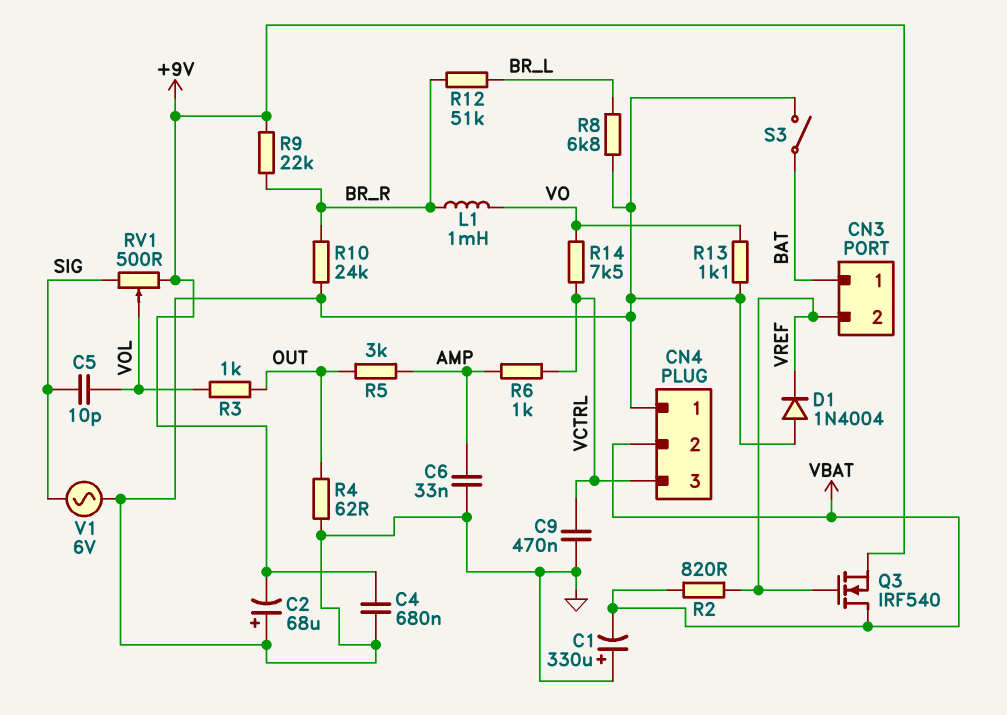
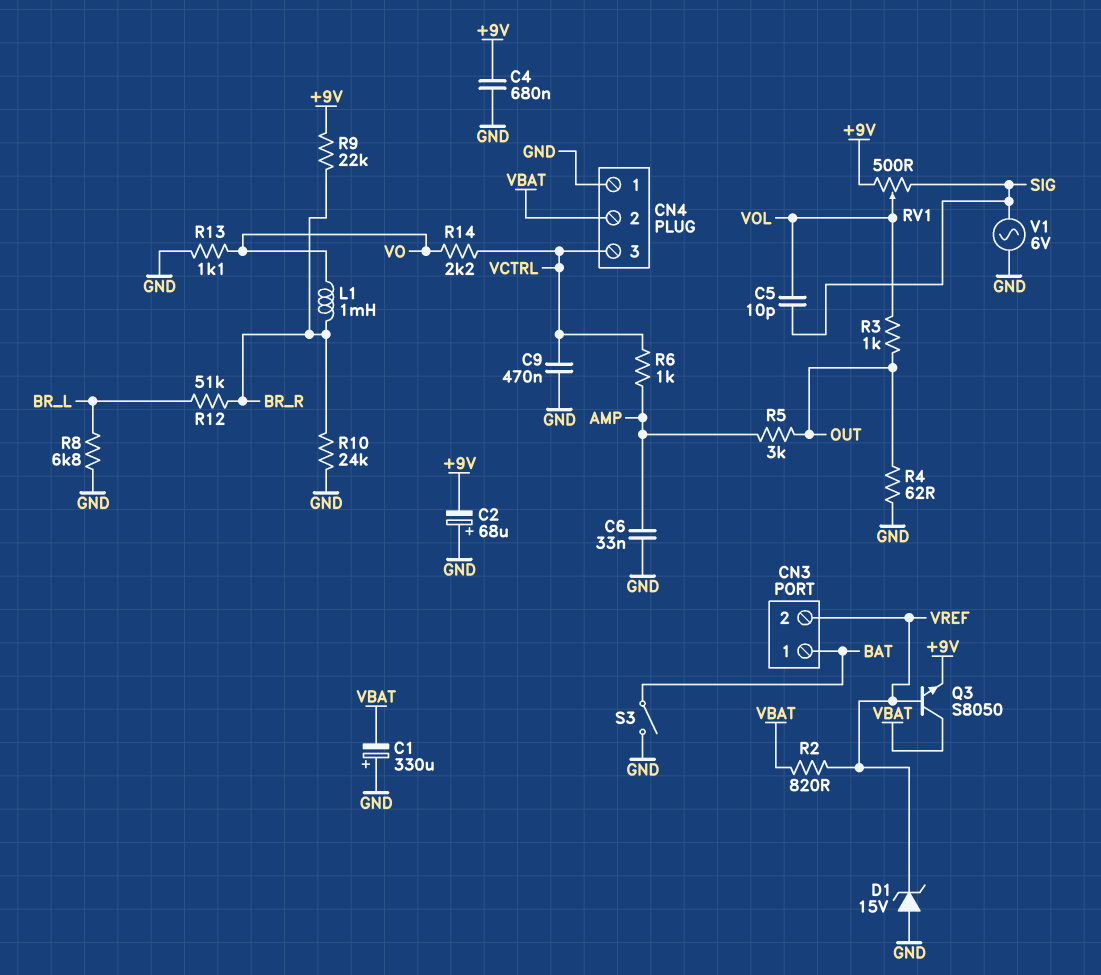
D1: diode 1N4004 (A GND, K VREF) -> zener 15V (A GND, K VREF)
Q3: NMOS IRF540 (G VREF, D VBAT, S +9V) -> NPN S8050 (B VREF, C VBAT, E +9V)
R14: 7.5k (VCTRL, VO) -> 2.2k (VCTRL, VO)

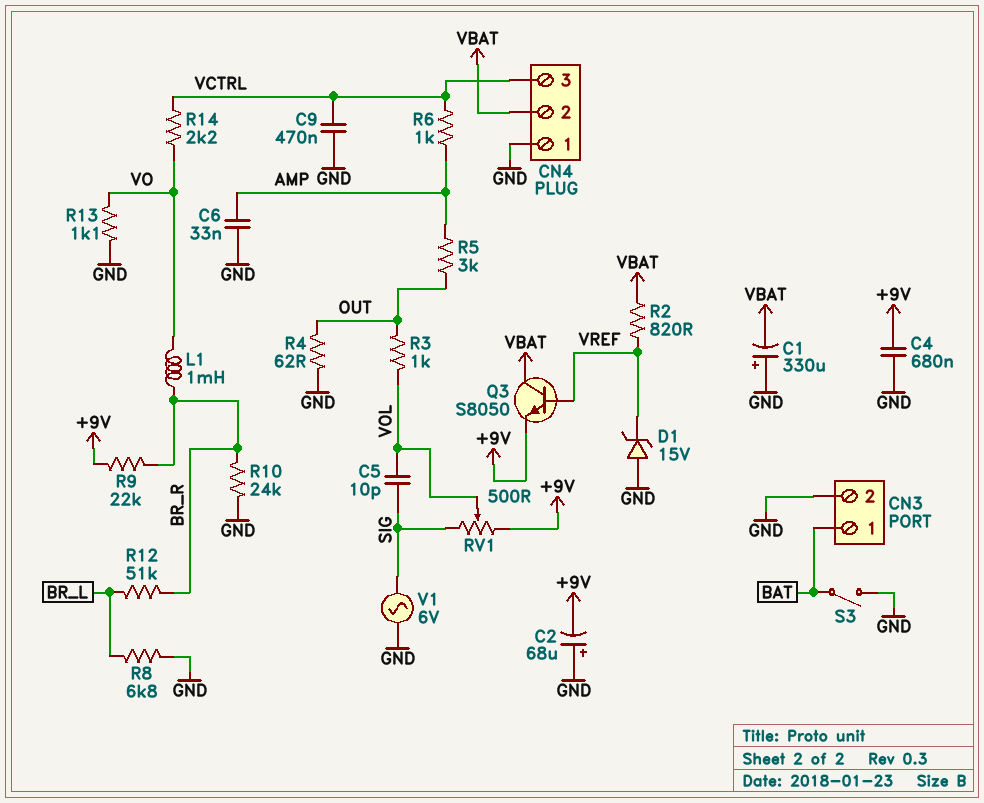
CN3 pin 2: VREF -> GND

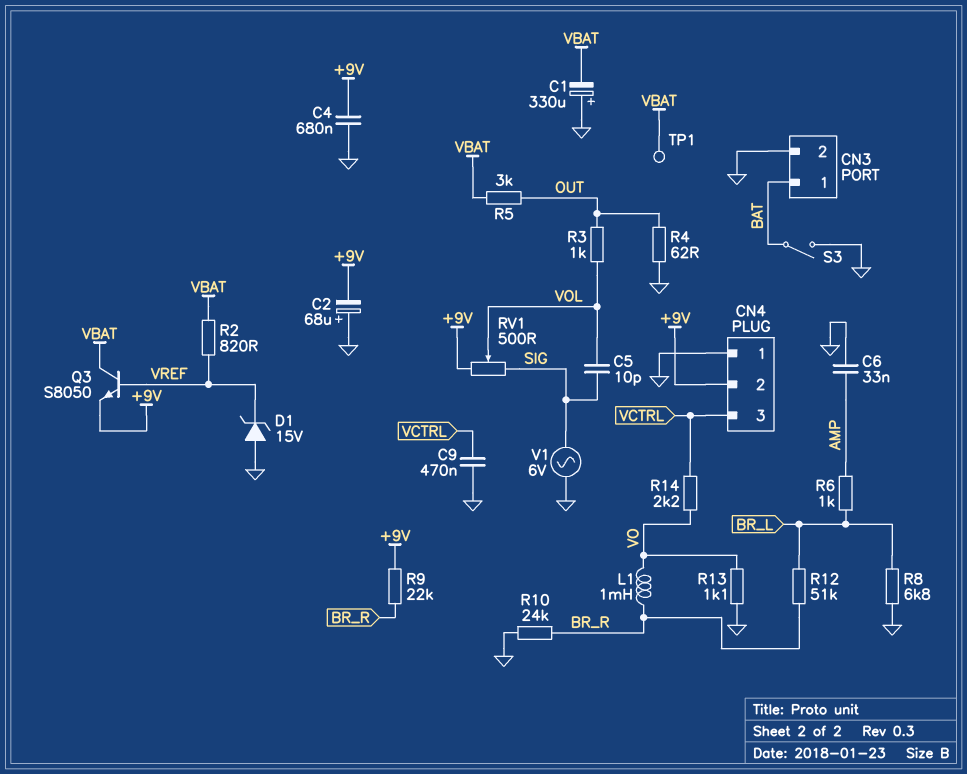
CN4 pin 2: VBAT -> +9V
R5: 3k (AMP, OUT) -> 3k (OUT, VBAT)
R6: 1k (AMP, VCTRL) -> 1k (AMP, BR_L)
TP1: none -> test point (VBAT)

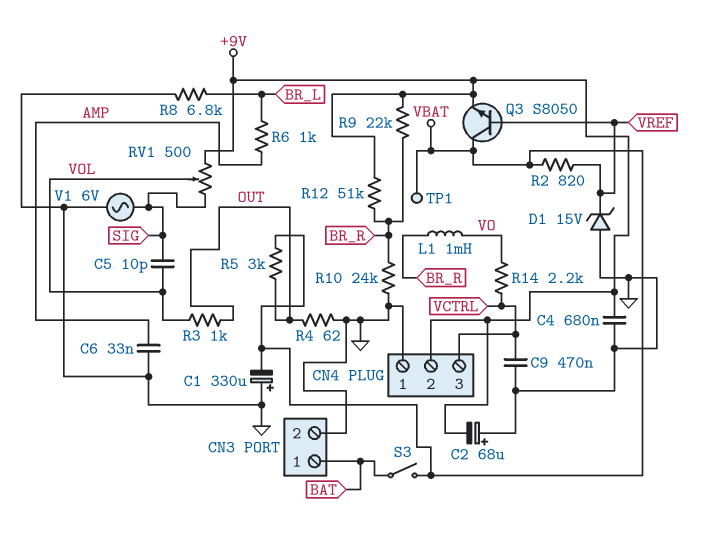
R12: 51k (BR_L, BR_R) -> 51k (+9V, BR_R)
R13: 1.1k (GND, VO) -> none
S3: switch (BAT, GND) -> switch (BAT, VBAT)

